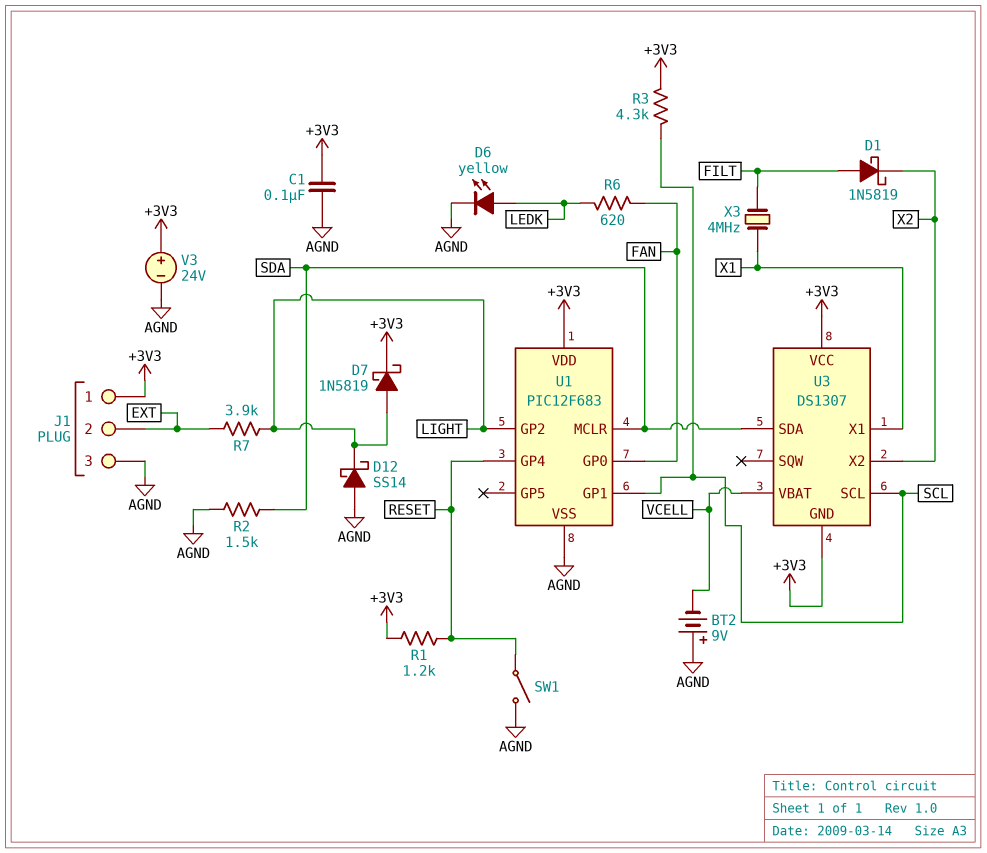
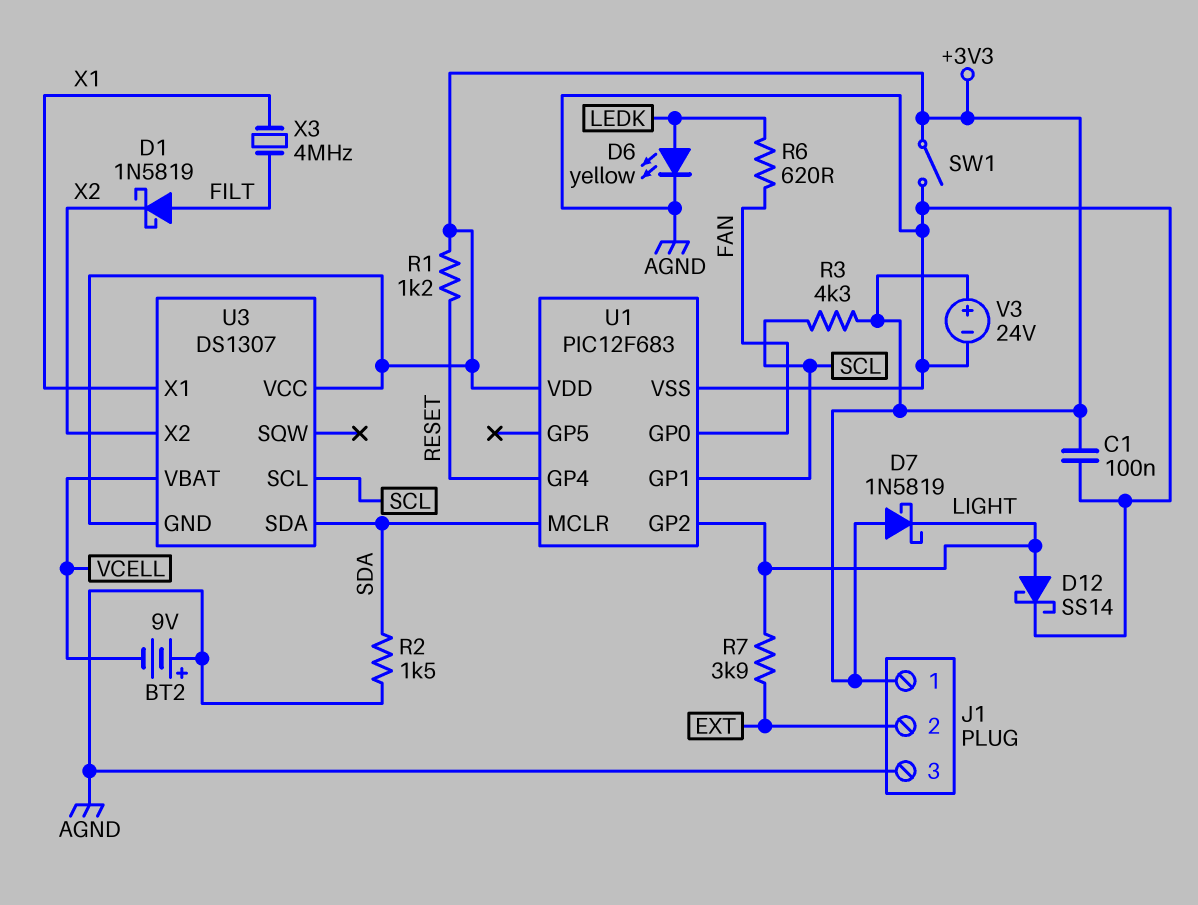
D7: schottky 1N5819 (A LIGHT, K +3V3) -> schottky 1N5819 (A +3V3, K LIGHT)
D12: schottky SS14 (A AGND, K LIGHT) -> schottky SS14 (A LIGHT, K AGND)
SW1: switch (AGND, RESET) -> switch (+3V3, AGND)

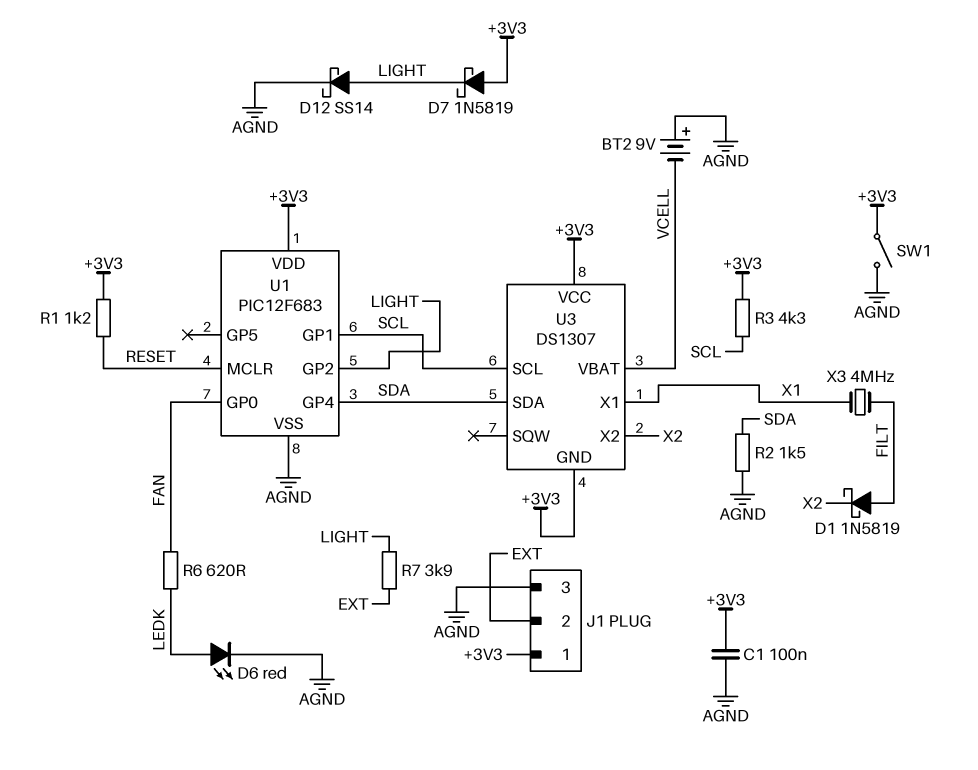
D6: LED yellow (A LEDK, K AGND) -> LED red (A LEDK, K AGND)
U1 pin GP4: RESET -> SDA
U1 pin MCLR: SDA -> RESET
V3: 24V (plus +3V3, minus AGND) -> none

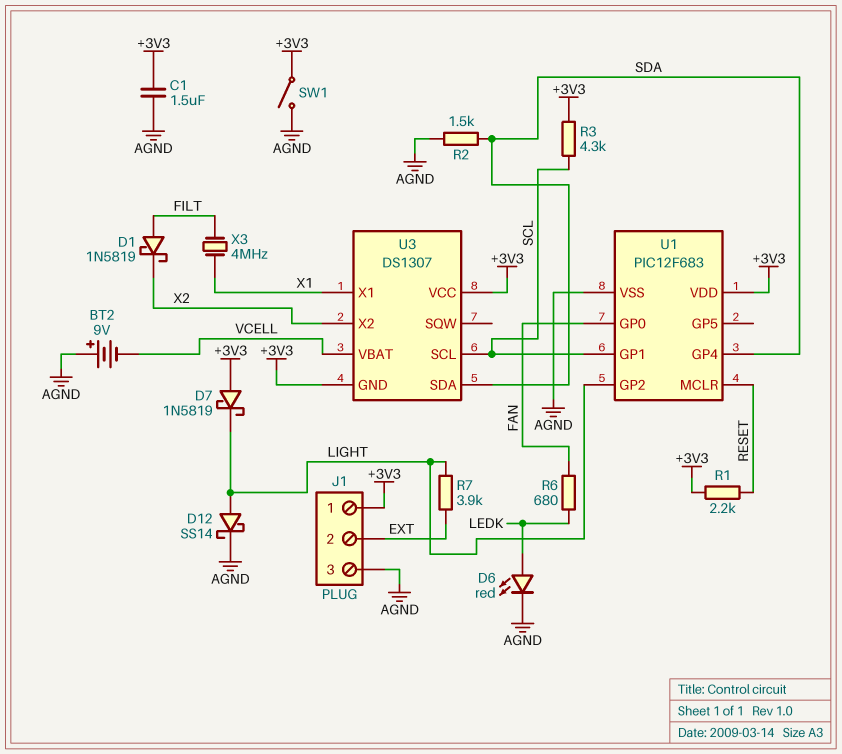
C1: 100nF (+3V3, AGND) -> 1.5uF (+3V3, AGND)
R1: 1.2k (+3V3, RESET) -> 2.2k (+3V3, RESET)
R6: 620 (FAN, LEDK) -> 680 (FAN, LEDK)

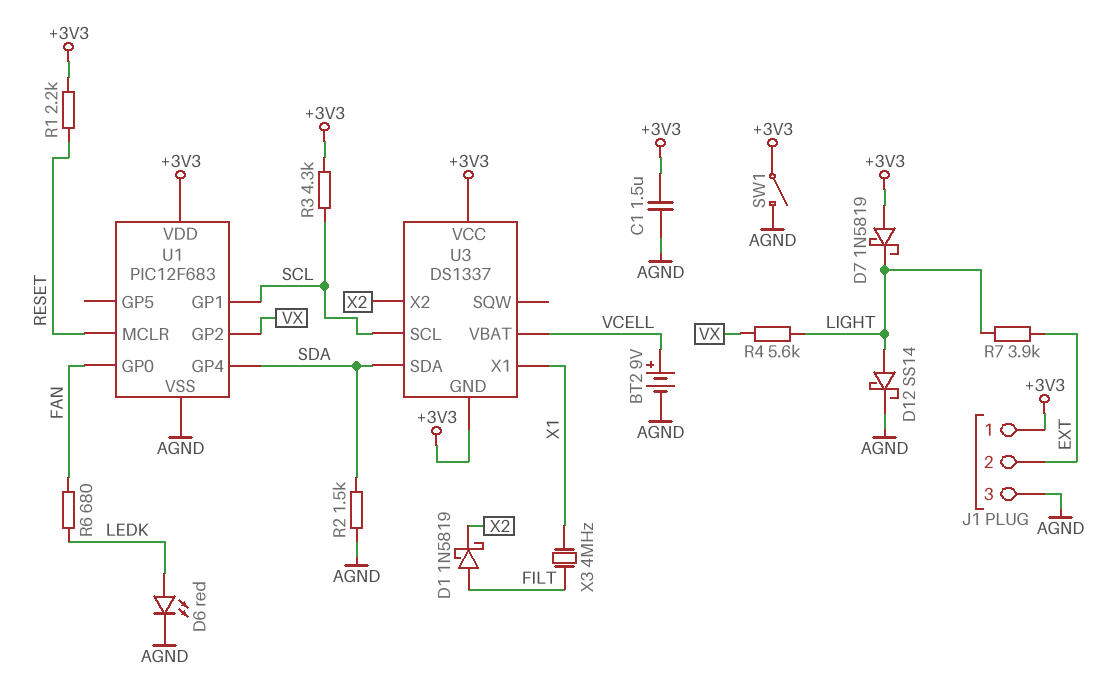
BT2: 9V (plus AGND, minus VCELL) -> 9V (plus VCELL, minus AGND)
R4: none -> 5.6k (LIGHT, VX)
U1 pin GP2: LIGHT -> VX
U3: DS1307 -> DS1337

